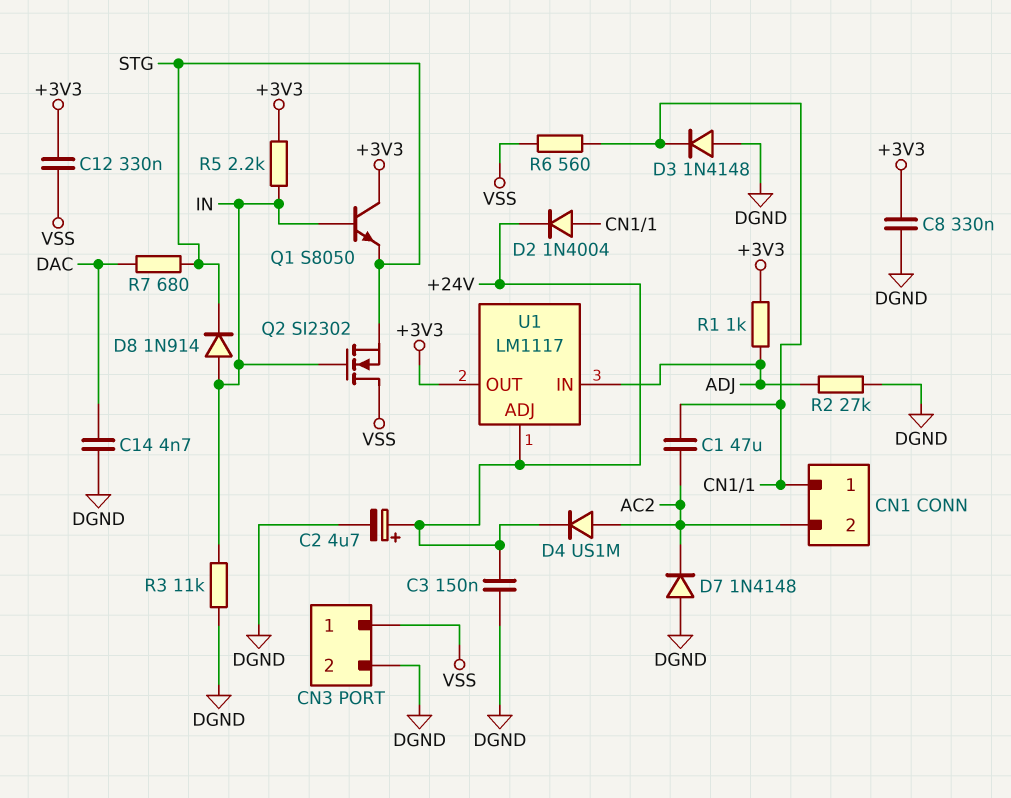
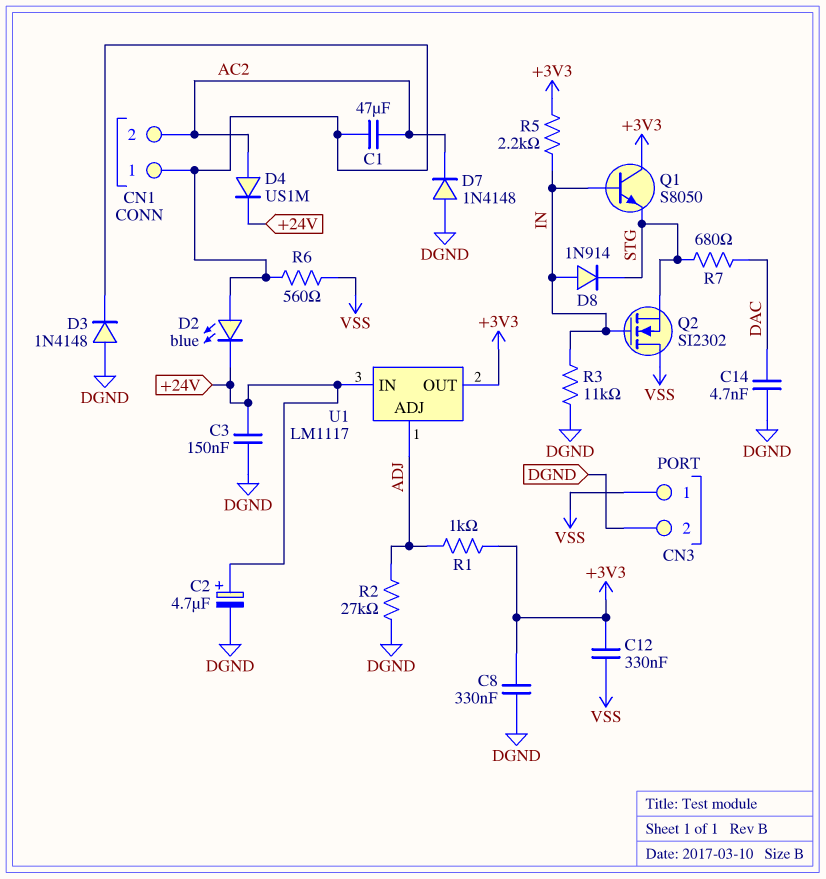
D2: diode 1N4004 (A CN1/1, K +24V) -> LED blue (A CN1/1, K +24V)
U1 pin ADJ: +24V -> ADJ
U1 pin IN: ADJ -> +24V

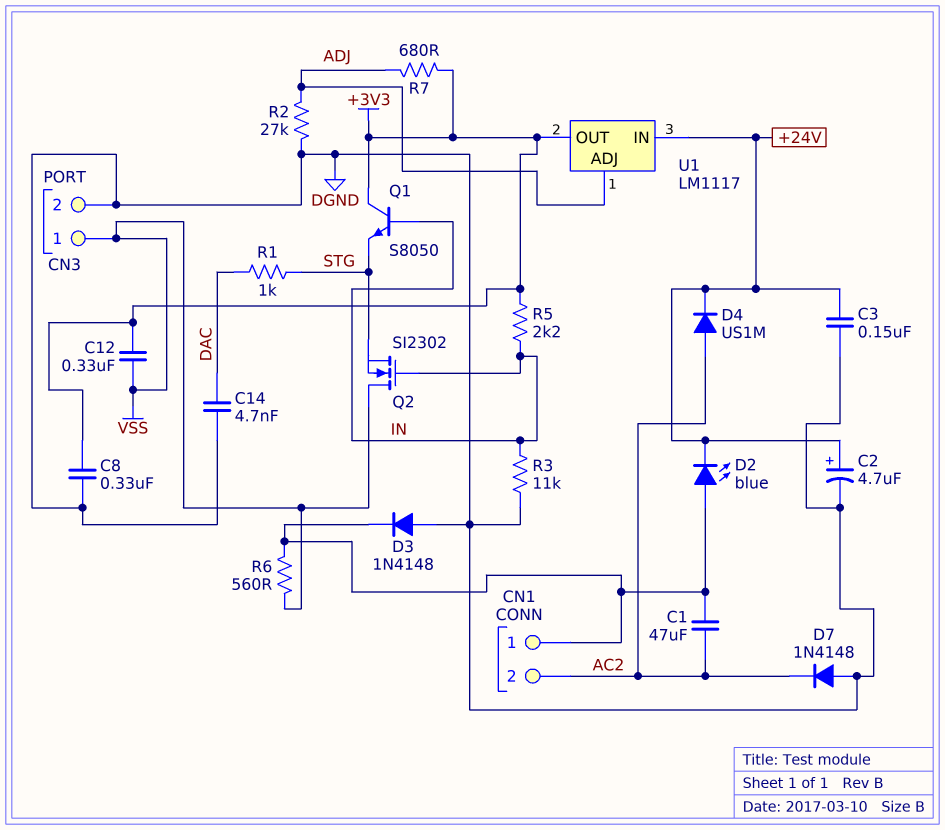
D8: diode 1N914 (A IN, K STG) -> none
R1: 1k (+3V3, ADJ) -> 1k (DAC, STG)
R7: 680 (DAC, STG) -> 680 (+3V3, ADJ)

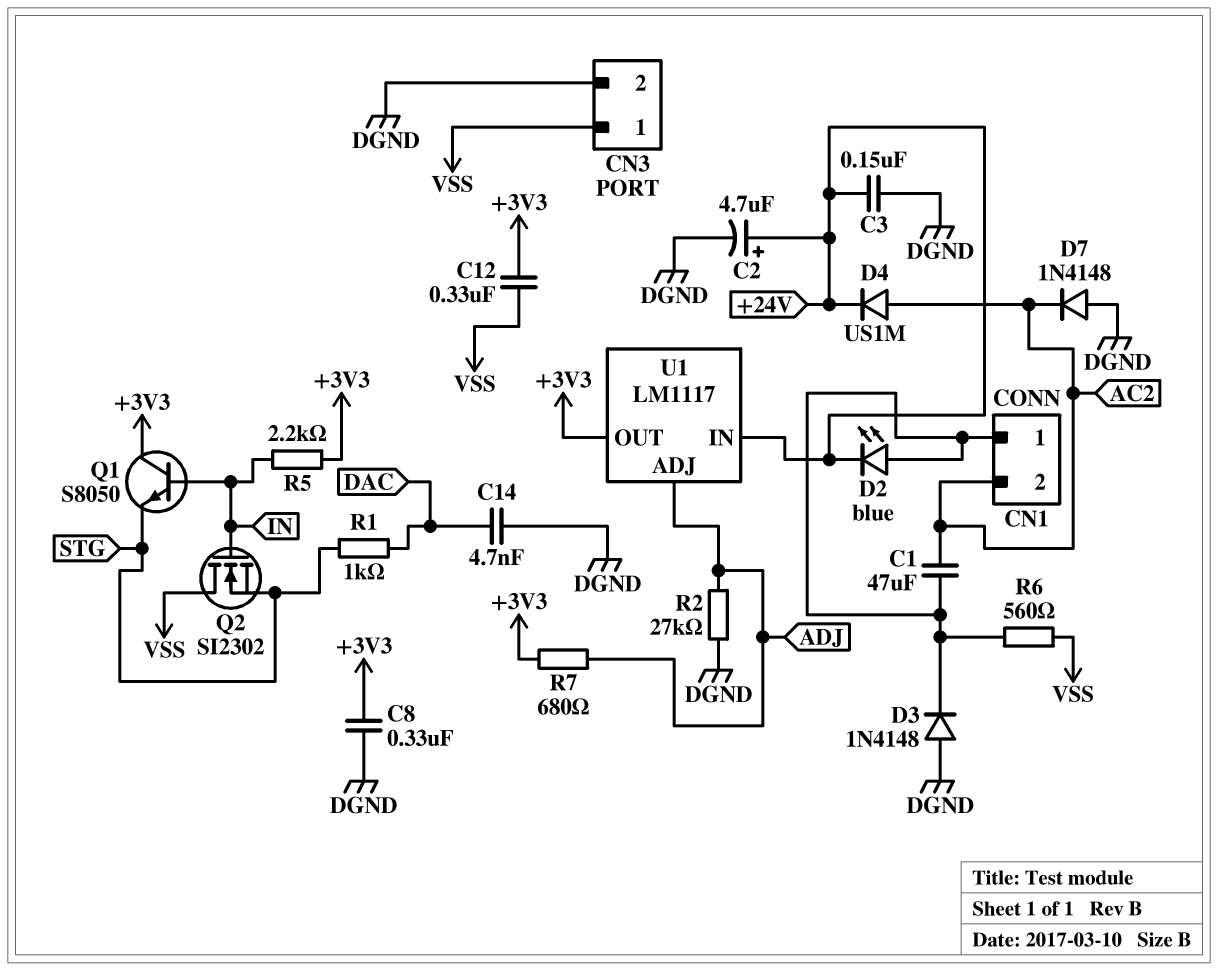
R3: 11k (DGND, IN) -> none

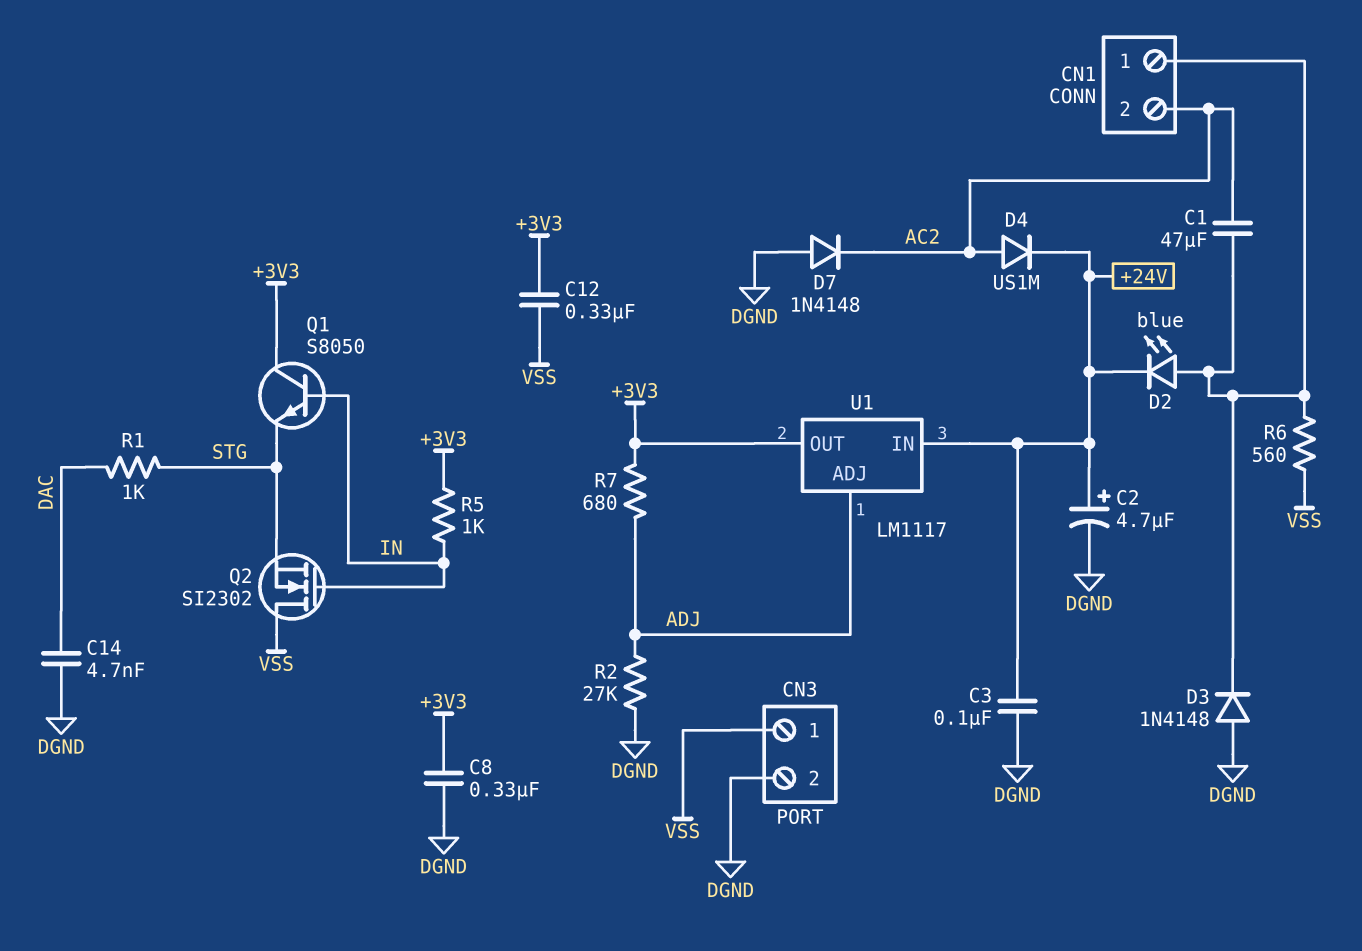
C3: 150nF (+24V, DGND) -> 100nF (+24V, DGND)
R5: 2.2k (+3V3, IN) -> 1k (+3V3, IN)

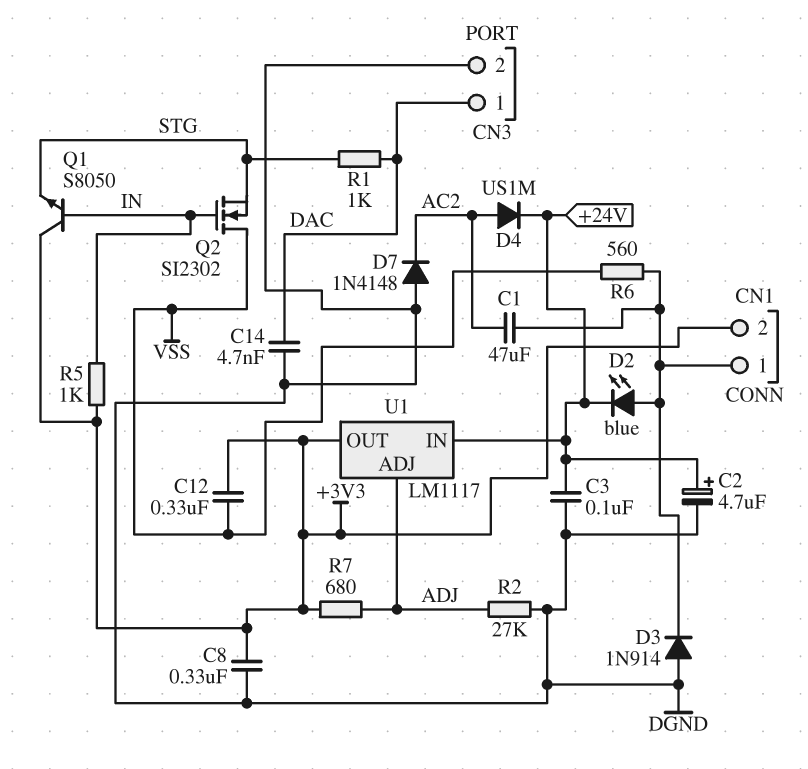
CN1 pin 2: AC2 -> +3V3
CN3 pin 1: VSS -> DAC
D3: diode 1N4148 (A DGND, K CN1/1) -> diode 1N914 (A DGND, K CN1/1)

